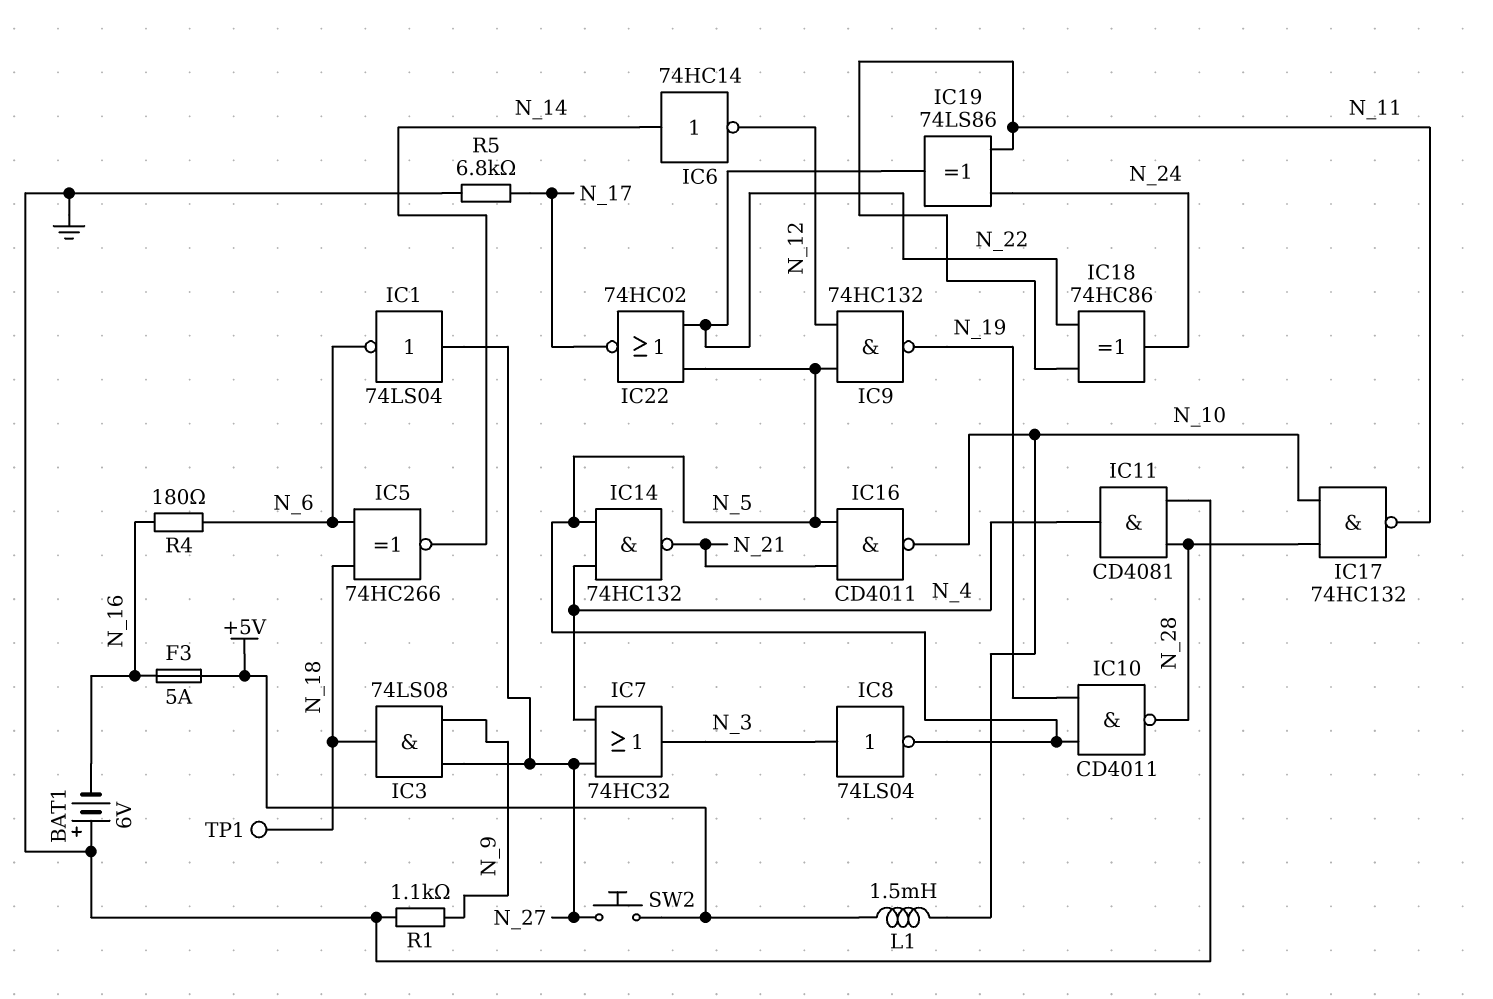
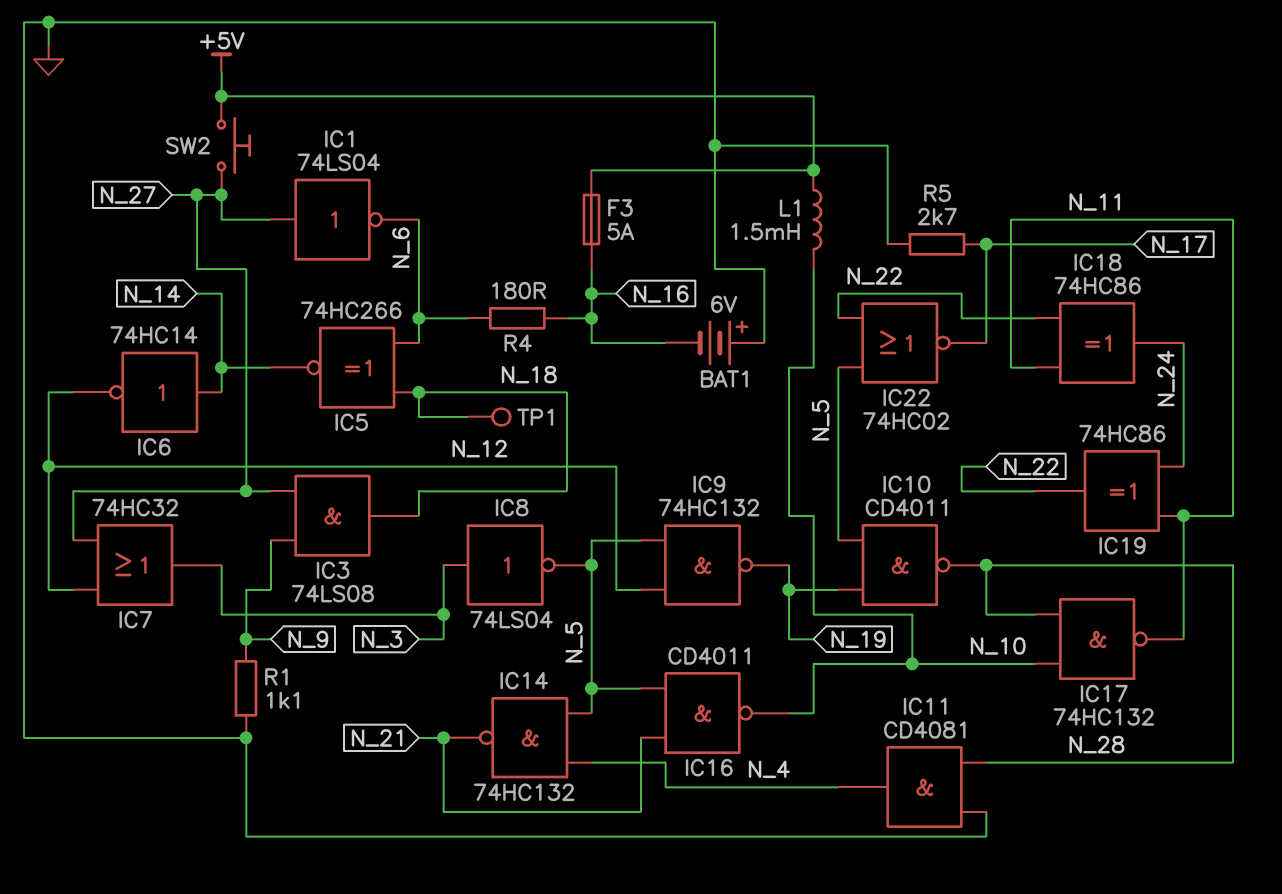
IC7: OR 74HC32 (in N_4, in N_27, out N_3) -> OR 74HC32 (in N_12, in N_27, out N_3)
IC19: XOR 74LS86 (in N_11, in N_24, out N_22) -> XOR 74HC86 (in N_11, in N_24, out N_22)
R5: 6.8k (GND, N_17) -> 2.7k (GND, N_17)

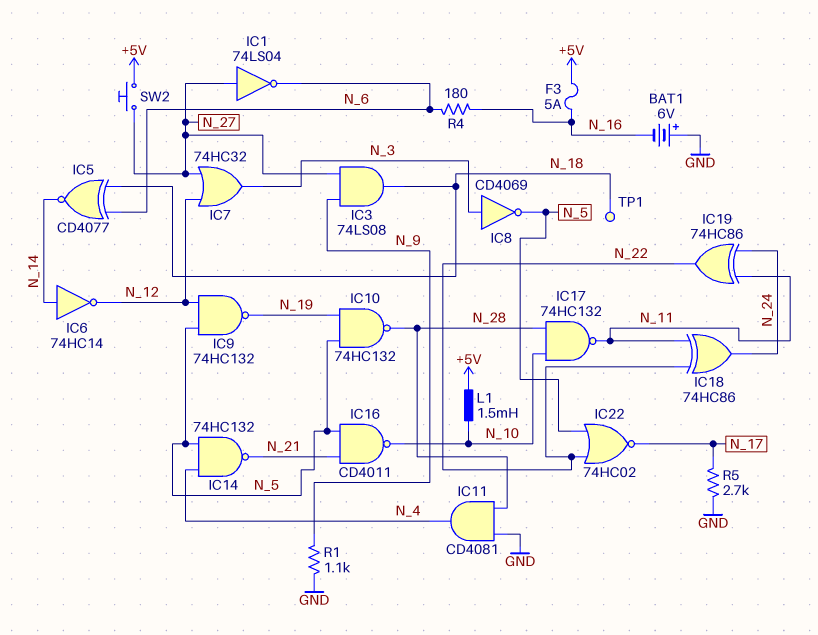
IC5: XNOR 74HC266 (in N_6, in N_18, out N_14) -> XNOR CD4077 (in N_6, in N_18, out N_14)
IC8: NOT 74LS04 (in N_3, out N_5) -> NOT CD4069 (in N_3, out N_5)
IC10: NAND CD4011 (in N_5, in N_19, out N_28) -> NAND 74HC132 (in N_5, in N_19, out N_28)

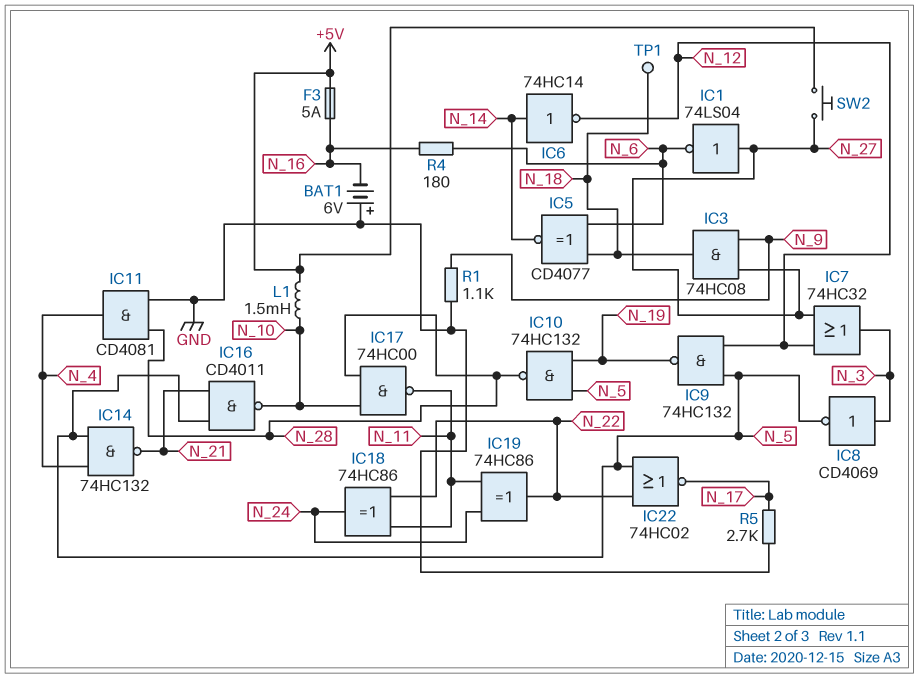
IC3: AND 74LS08 (in N_9, in N_27, out N_18) -> AND 74HC08 (in N_9, in N_27, out N_18)
IC17: NAND 74HC132 (in N_10, in N_28, out N_11) -> NAND 74HC00 (in N_10, in N_28, out N_11)

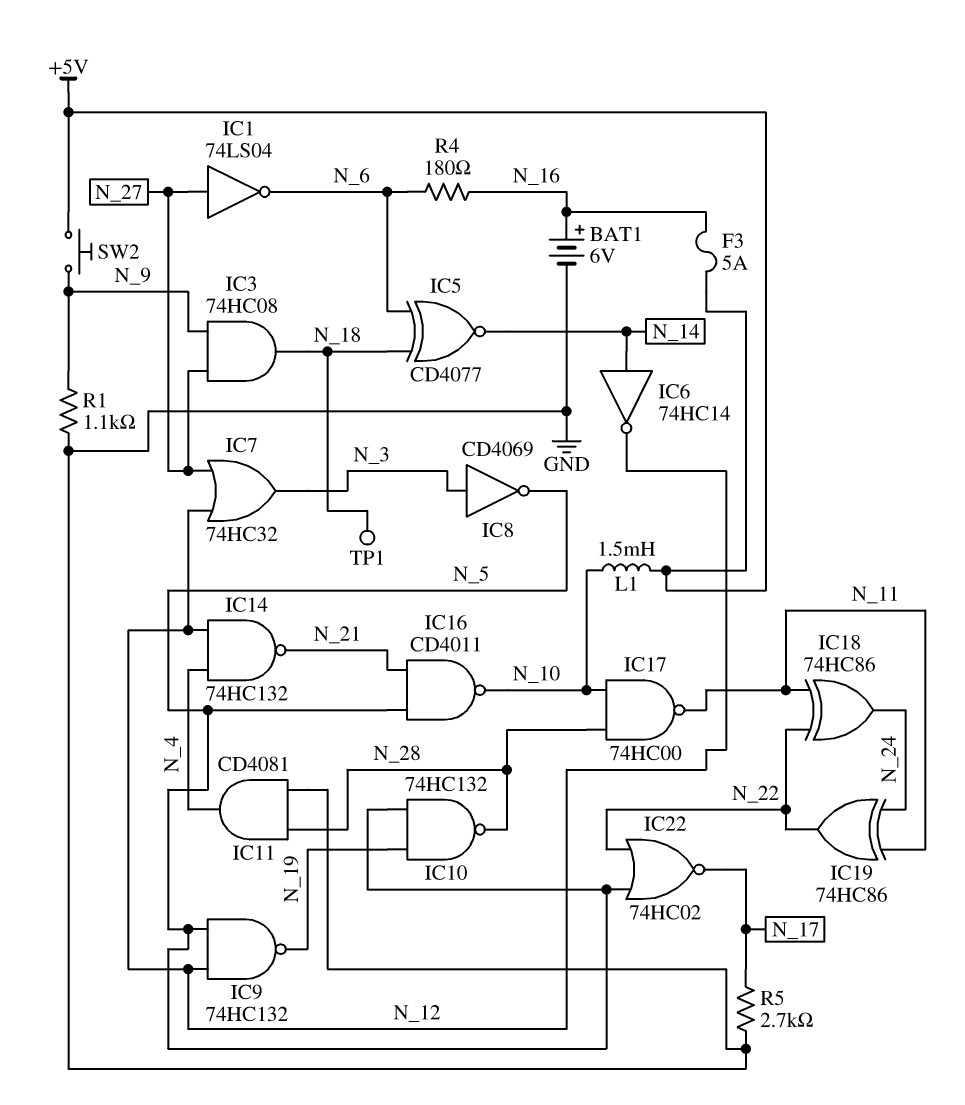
BAT1: 6V (plus GND, minus N_16) -> 6V (plus N_16, minus GND)
IC14: NAND 74HC132 (in N_4, in N_5, out N_21) -> NAND 74HC132 (in N_4, in N_12, out N_21)
SW2: button (+5V, N_27) -> button (+5V, N_9)

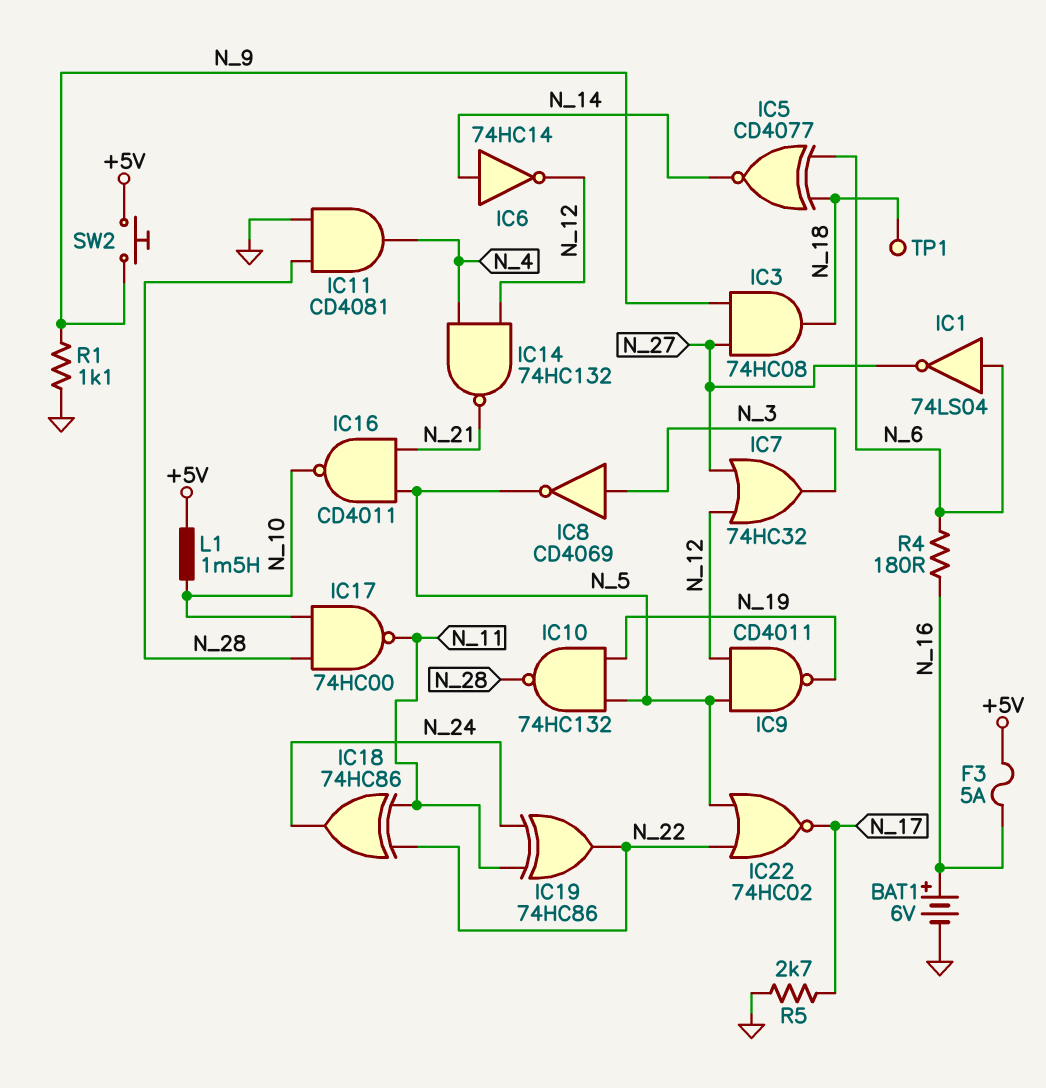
IC1: NOT 74LS04 (in N_27, out N_6) -> NOT 74LS04 (in N_6, out N_27)
IC9: NAND 74HC132 (in N_5, in N_12, out N_19) -> NAND CD4011 (in N_5, in N_12, out N_19)

